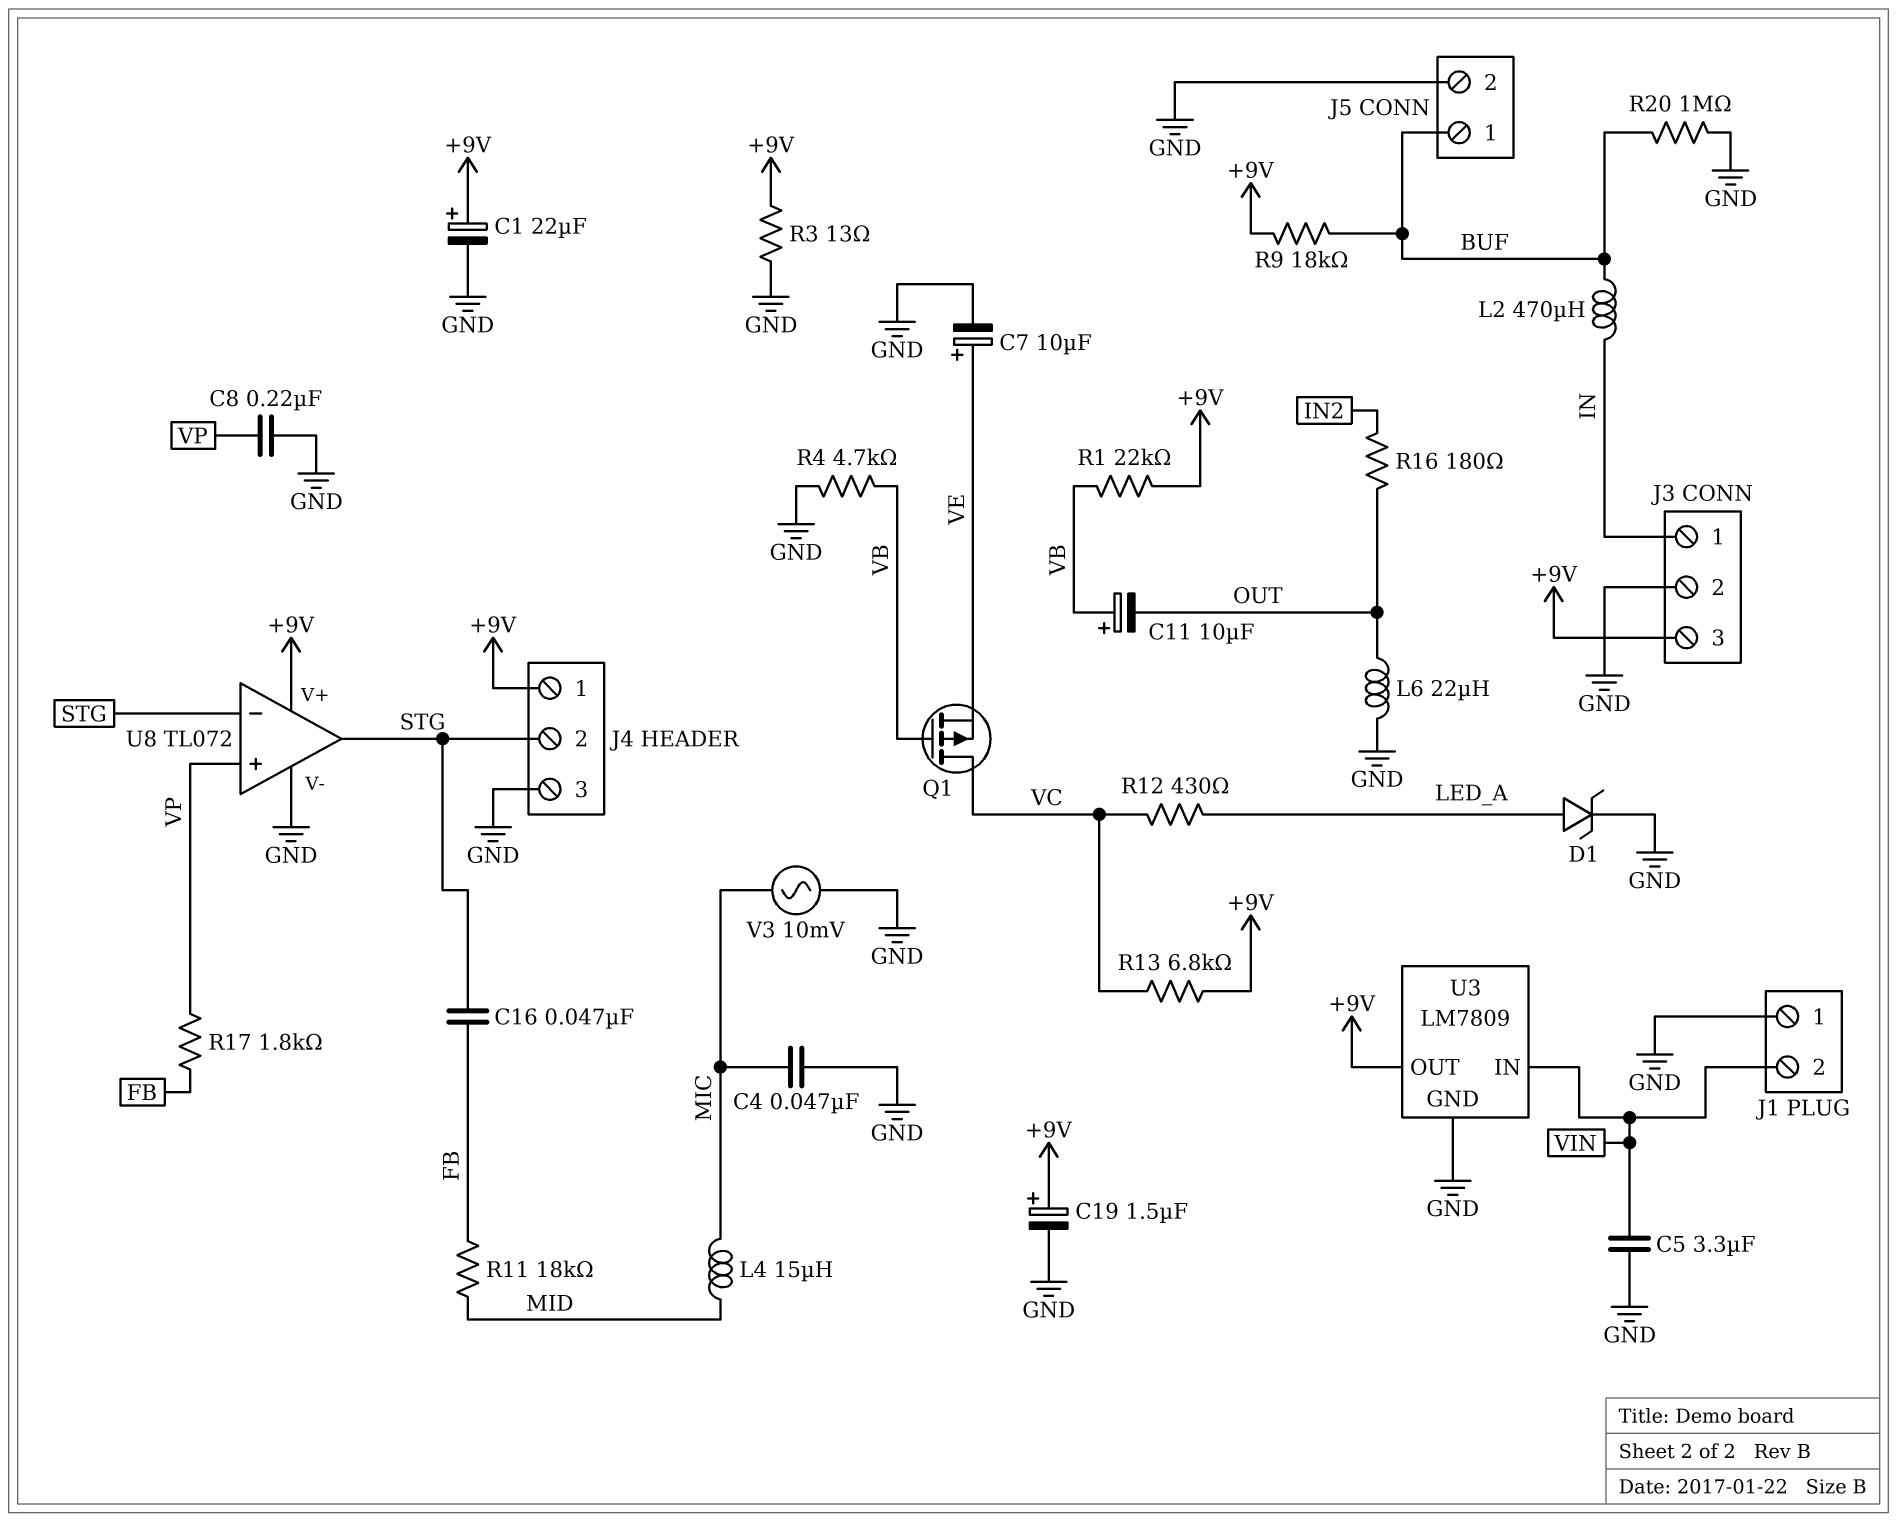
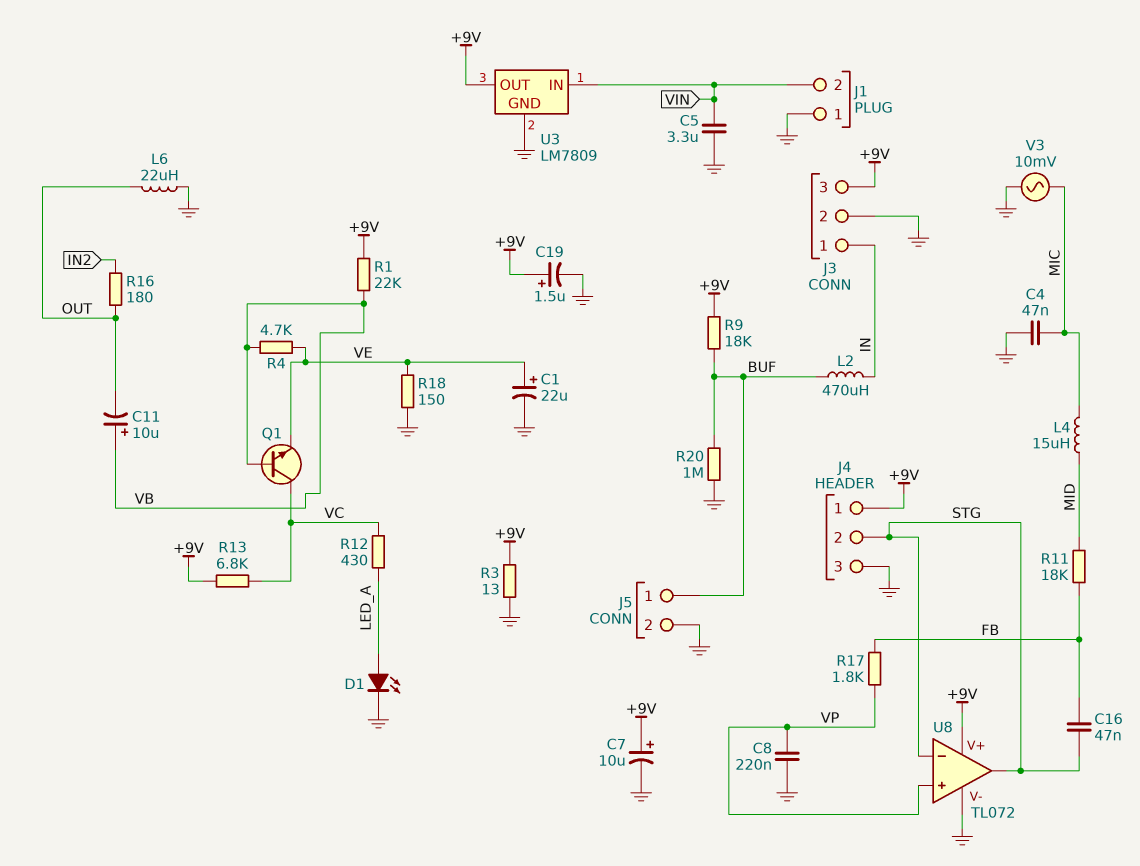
C1: 22uF (plus +9V, minus GND) -> 22uF (plus VE, minus GND)
C7: 10uF (plus VE, minus GND) -> 10uF (plus +9V, minus GND)
D1: zener (A LED_A, K GND) -> LED (A LED_A, K GND)
Q1: PMOS (G VB, D VC, S VE) -> NPN (B VB, C VC, E VE)
R4: 4.7k (GND, VB) -> 4.7k (VB, VE)
R18: none -> 150 (GND, VE)

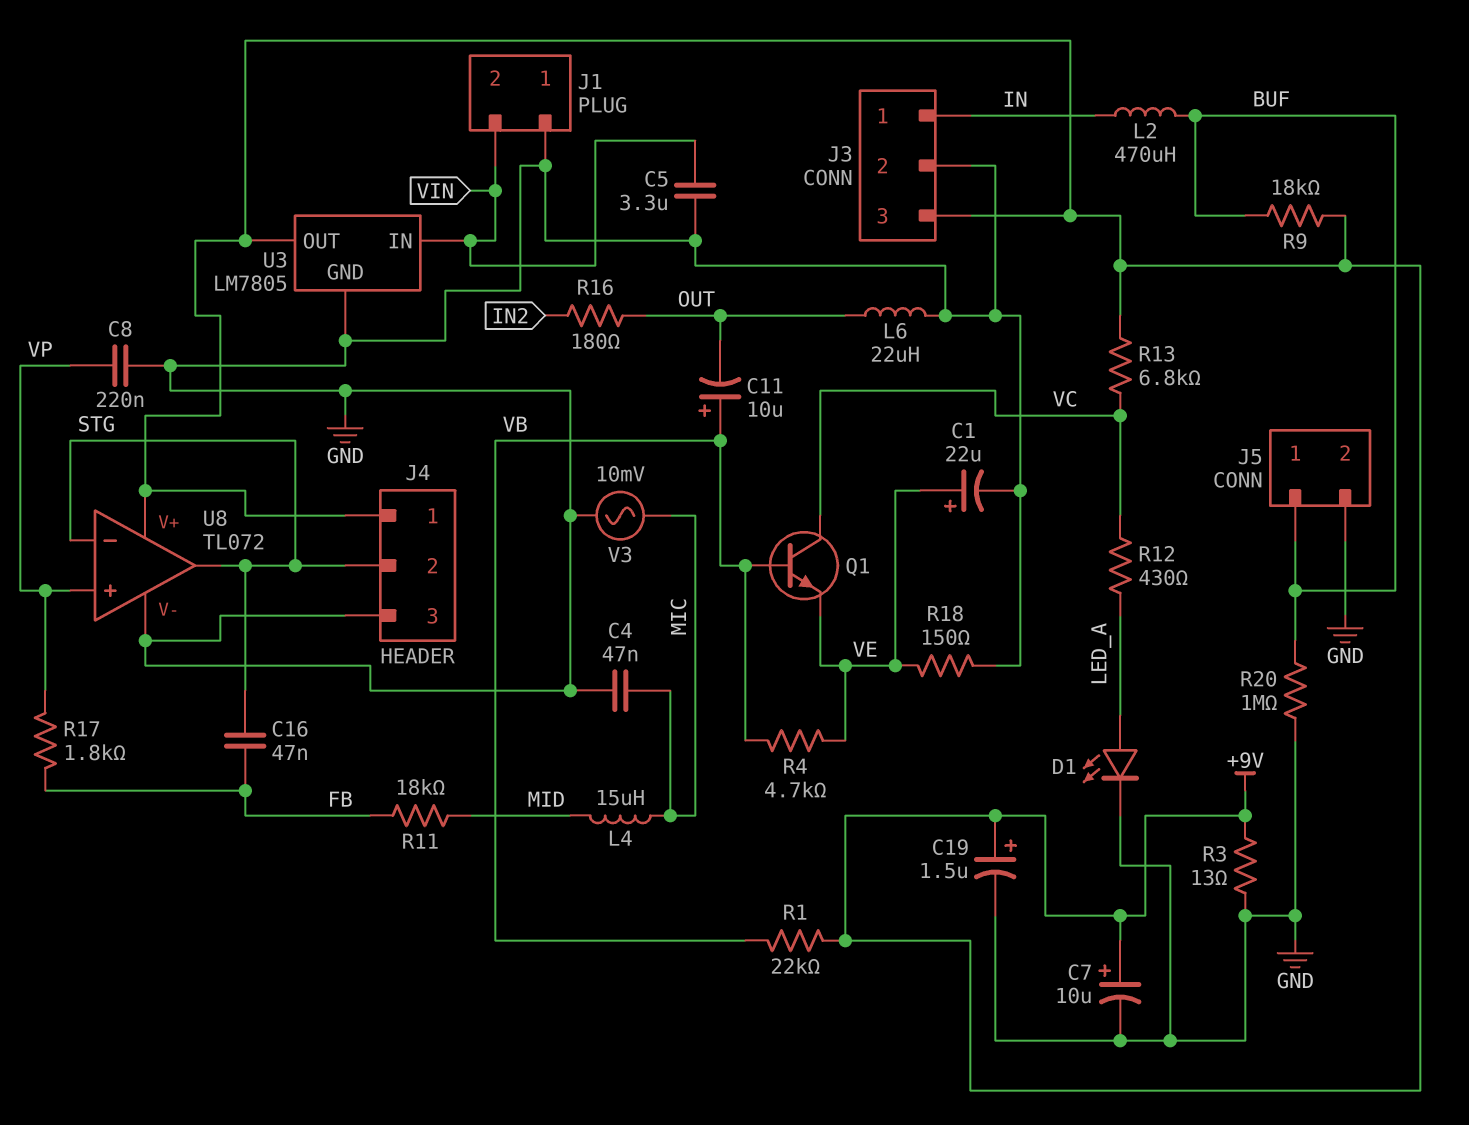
U3: LM7809 -> LM7805

